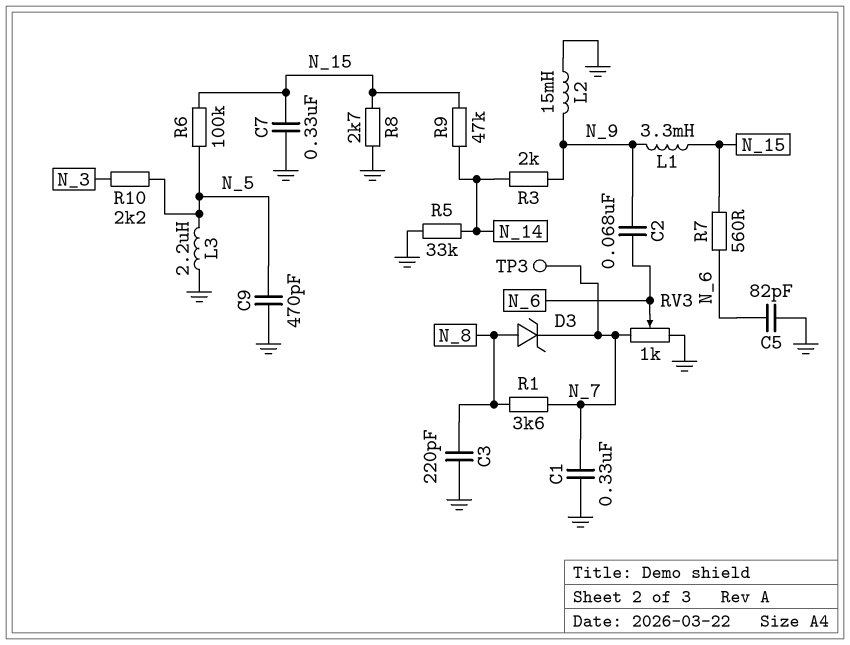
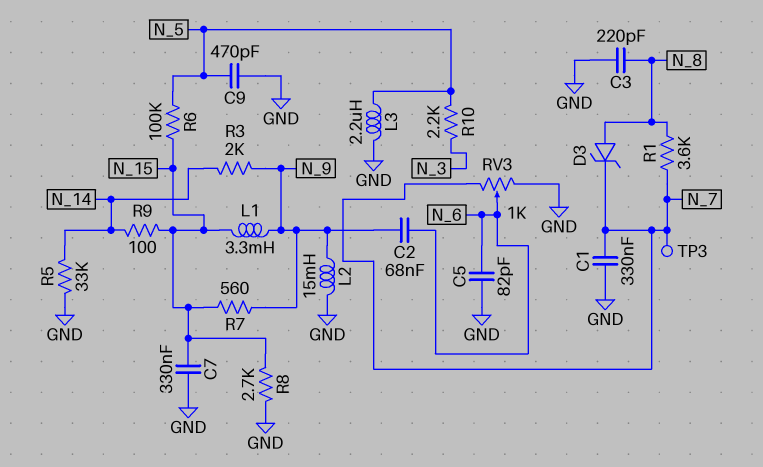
R7: 560 (N_6, N_15) -> 560 (N_9, N_15)
R9: 47k (N_14, N_15) -> 100 (N_14, N_15)

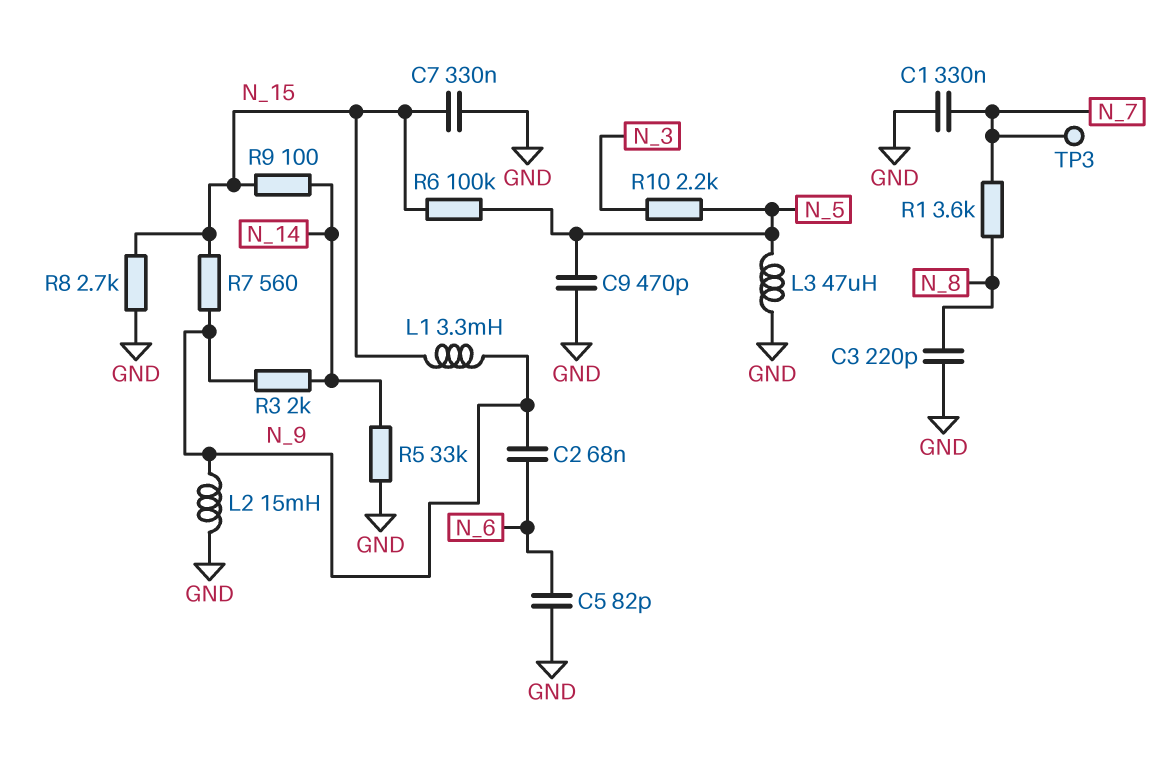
D3: zener (A N_8, K N_7) -> none
L3: 2.2uH (GND, N_5) -> 47uH (GND, N_5)
RV3: 1k (GND, N_7, wiper N_6) -> none

